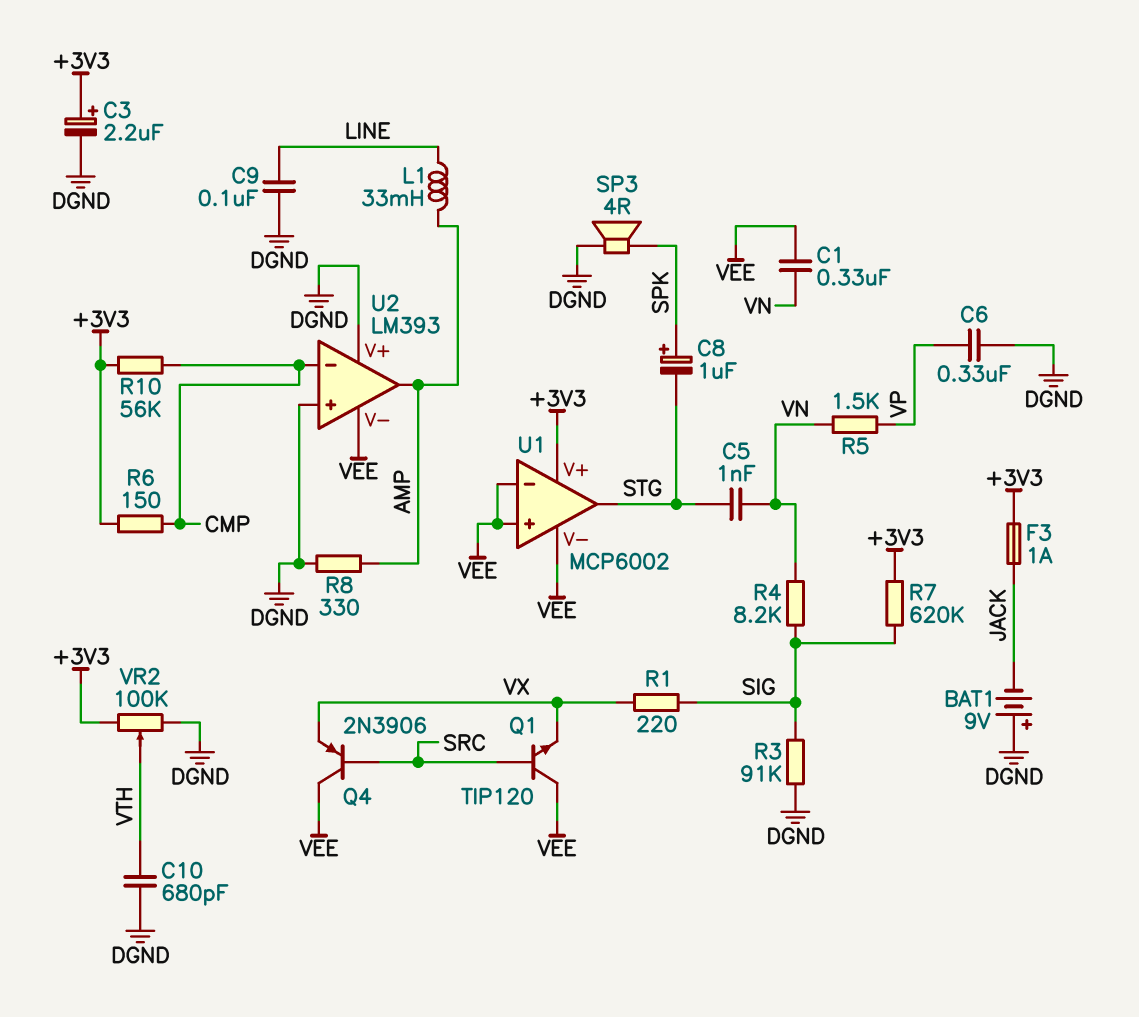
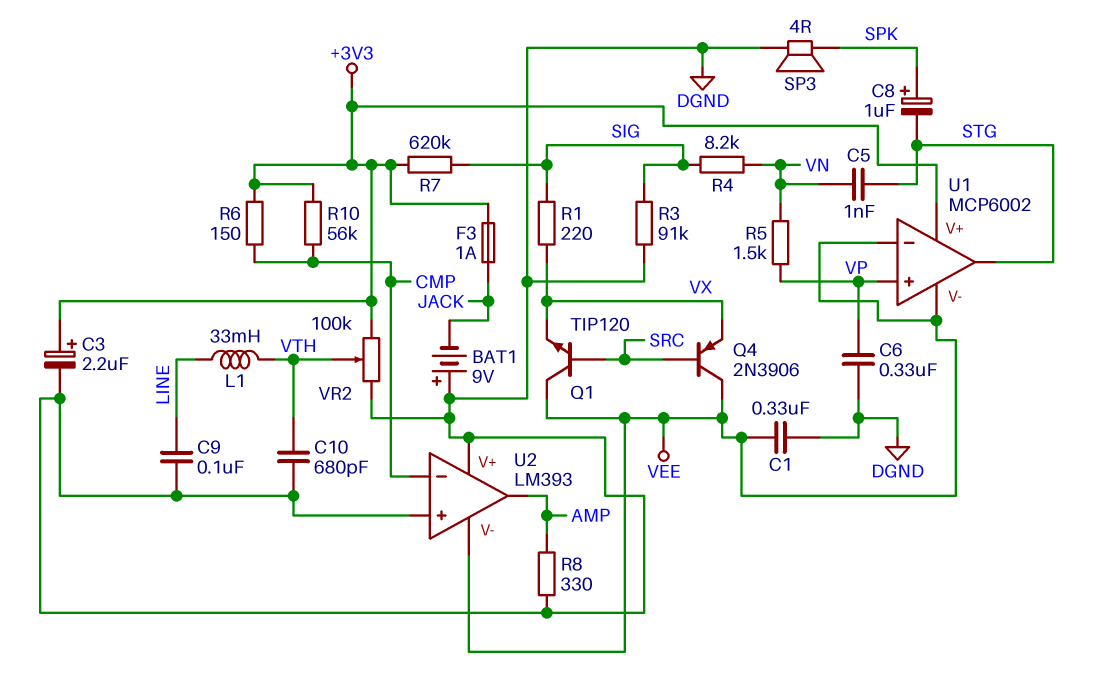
C1: 330nF (VEE, VN) -> 330nF (DGND, VEE)
L1: 33mH (AMP, LINE) -> 33mH (LINE, VTH)
U1 pin in+: VEE -> VP

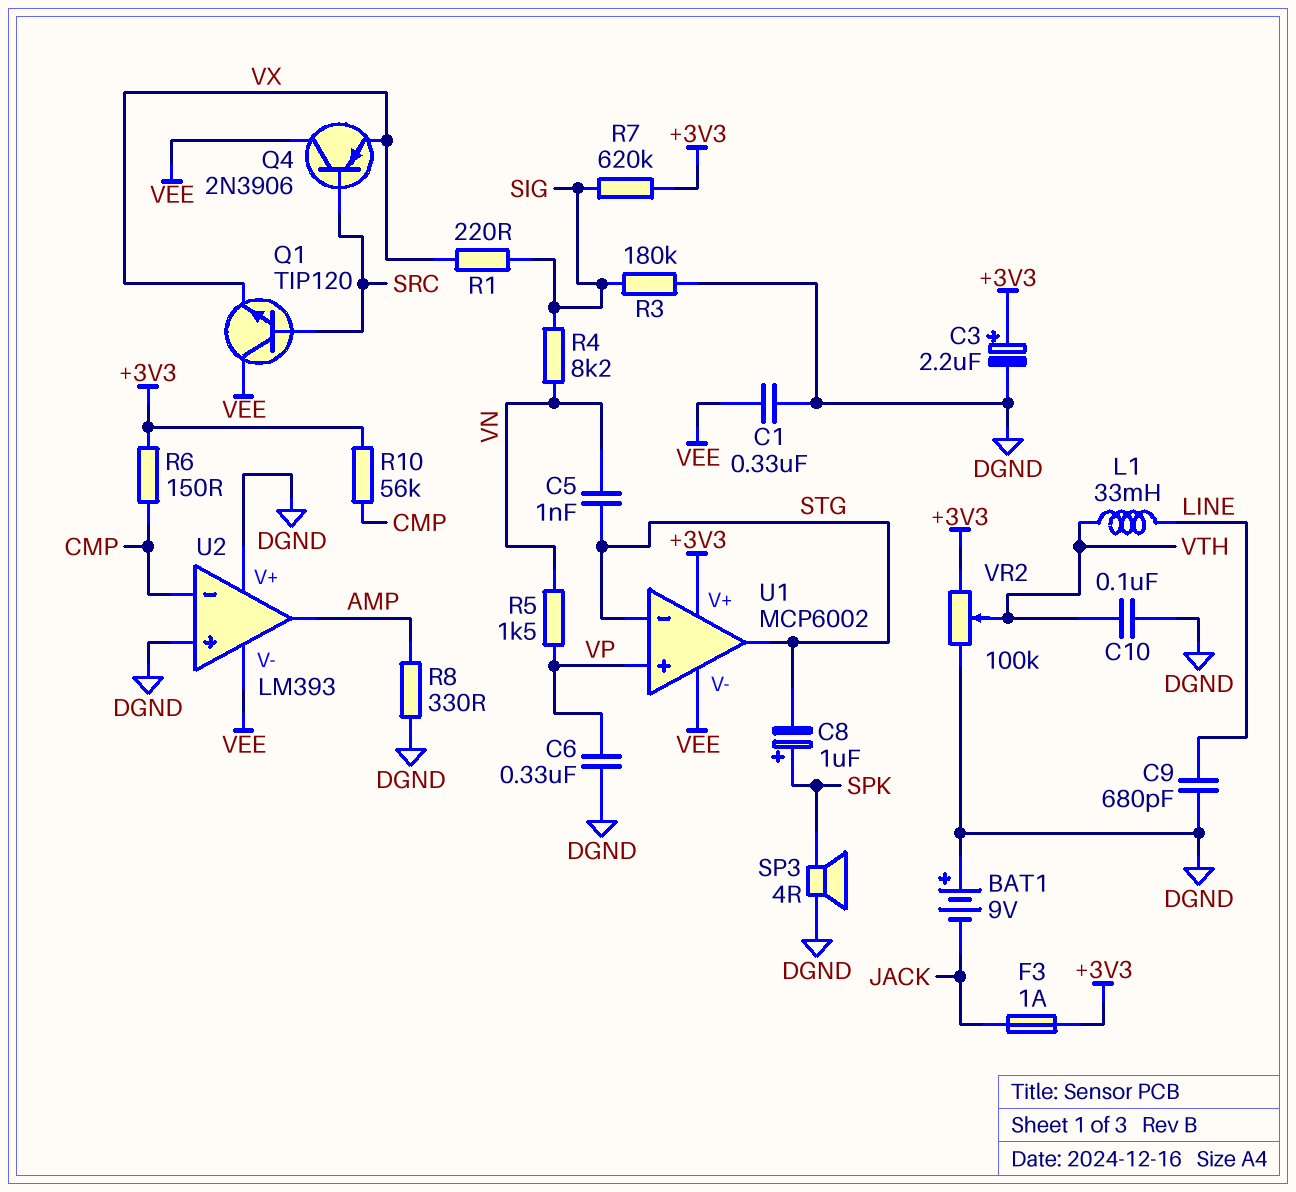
C9: 100nF (DGND, LINE) -> 680pF (DGND, LINE)
C10: 680pF (DGND, VTH) -> 100nF (DGND, VTH)
R3: 91k (DGND, SIG) -> 180k (DGND, SIG)
U1 pin in-: VEE -> STG

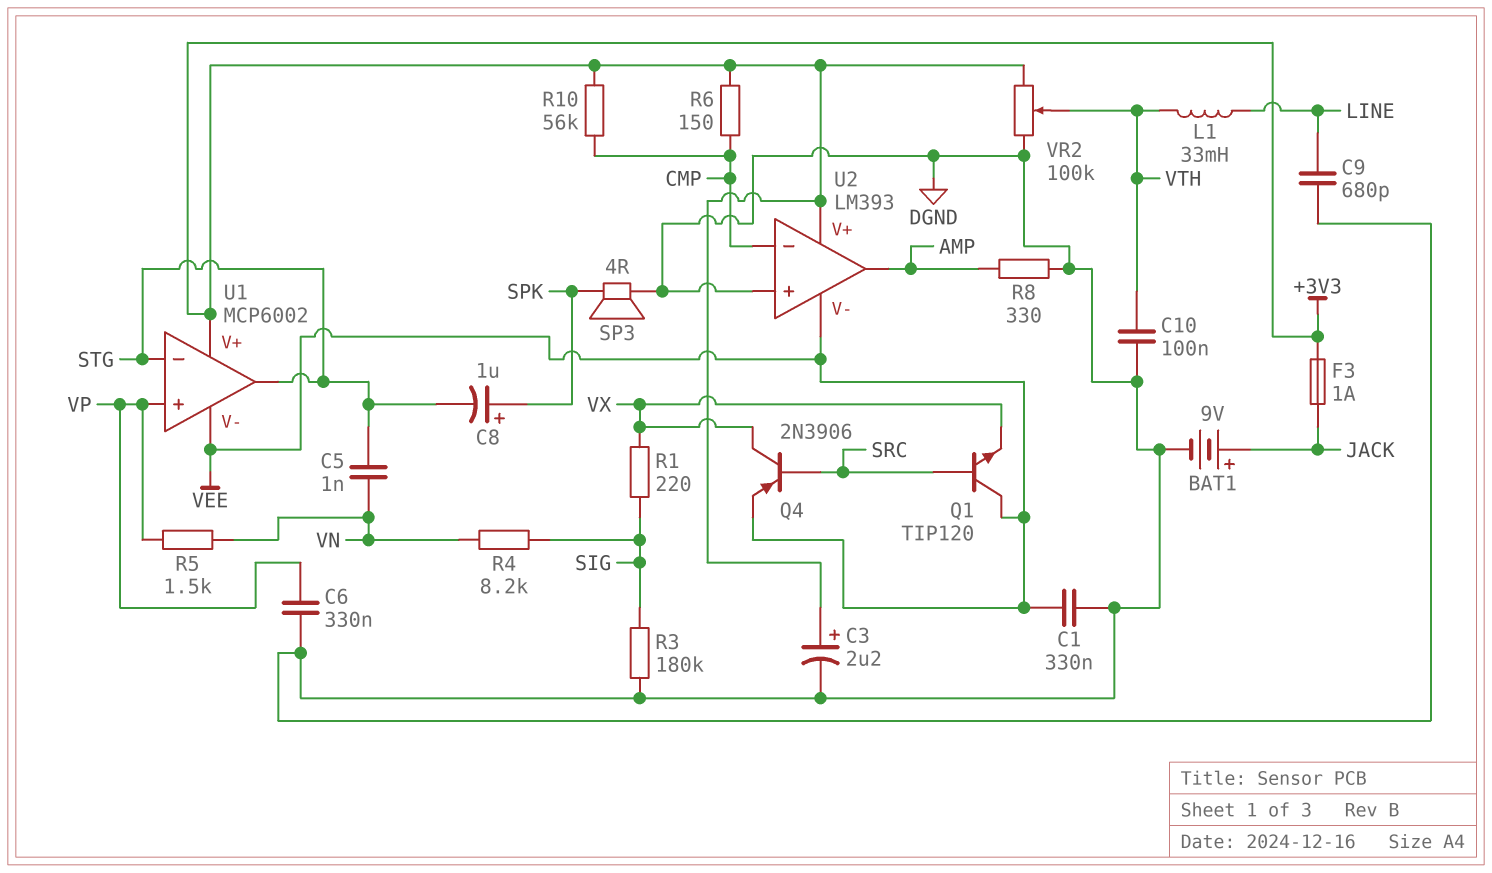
BAT1: 9V (plus DGND, minus JACK) -> 9V (plus JACK, minus DGND)
Q4: PNP 2N3906 (B SRC, C VEE, E VX) -> PNP 2N3906 (B SRC, C VX, E VEE)
R7: 620k (+3V3, SIG) -> none
U2 pin V+: DGND -> +3V3

